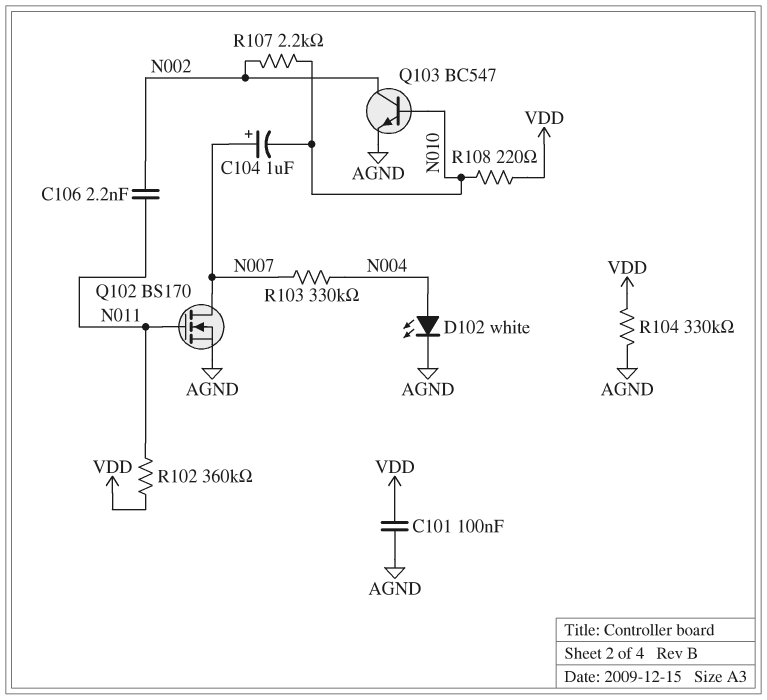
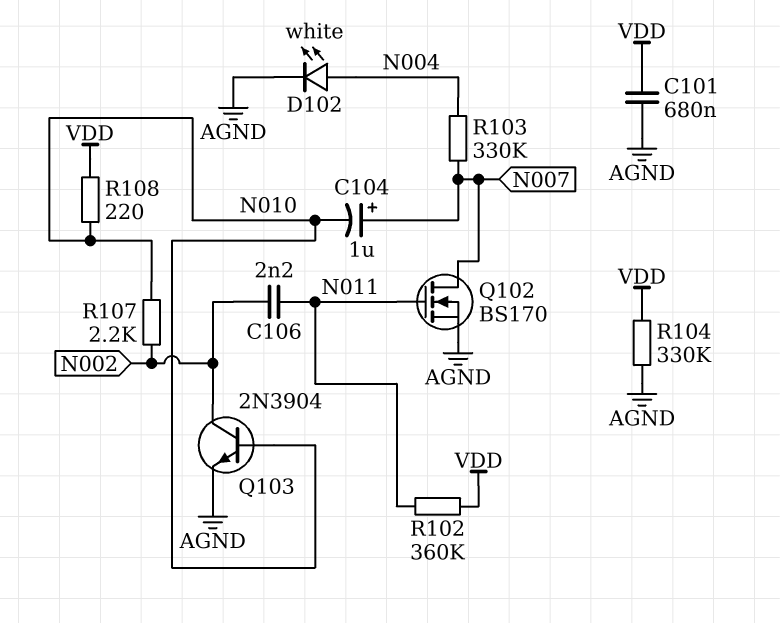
C101: 100nF (AGND, VDD) -> 680nF (AGND, VDD)
Q103: NPN BC547 (B N010, C N002, E AGND) -> NPN 2N3904 (B N010, C N002, E AGND)

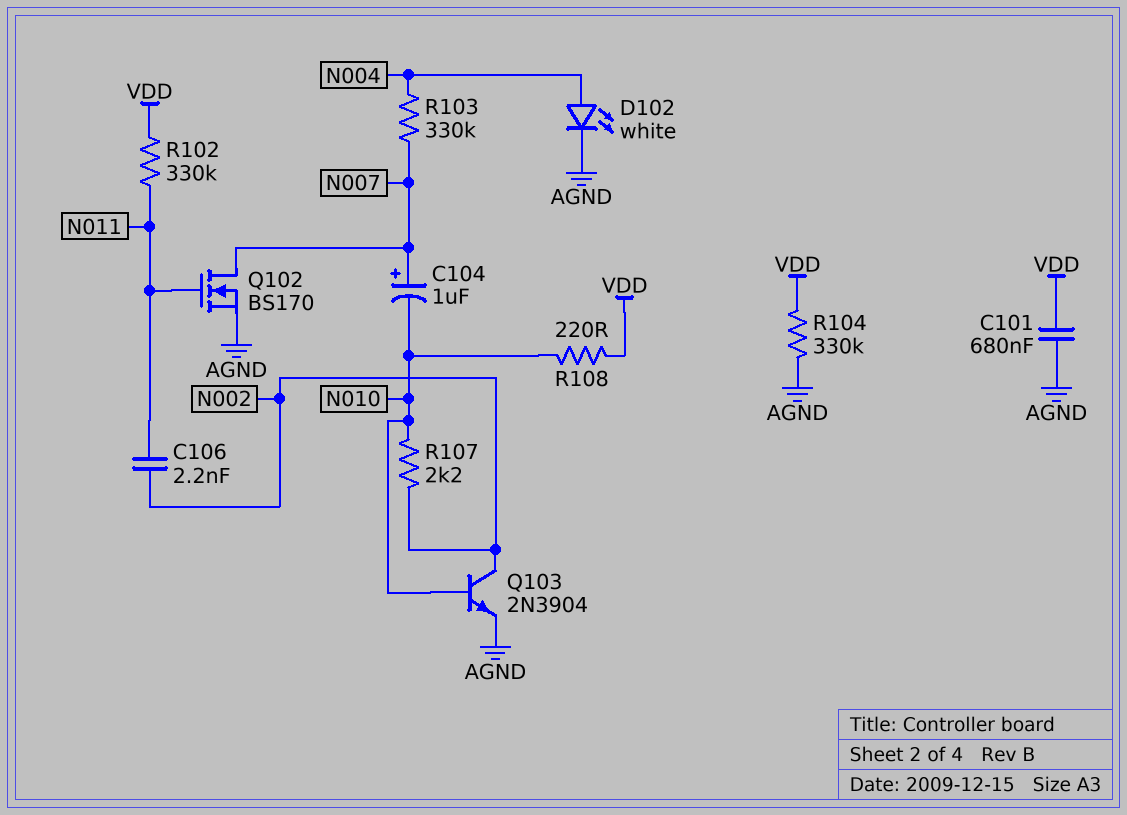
R102: 360k (N011, VDD) -> 330k (N011, VDD)

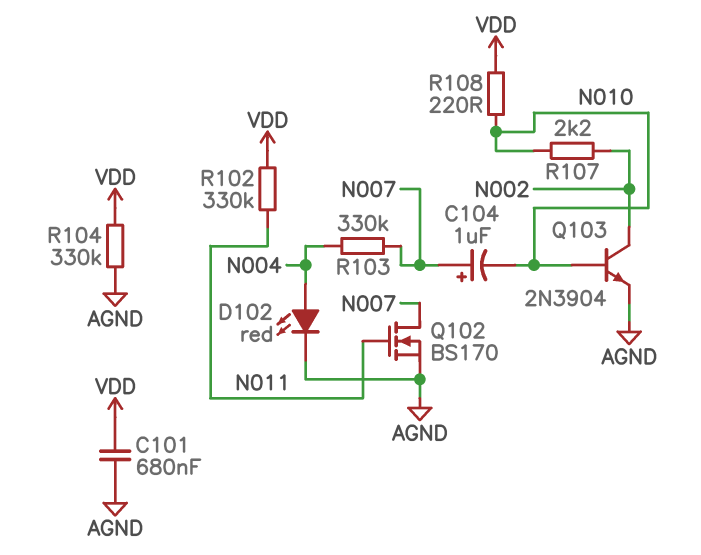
C106: 2.2nF (N002, N011) -> none
D102: LED white (A N004, K AGND) -> LED red (A N004, K AGND)

